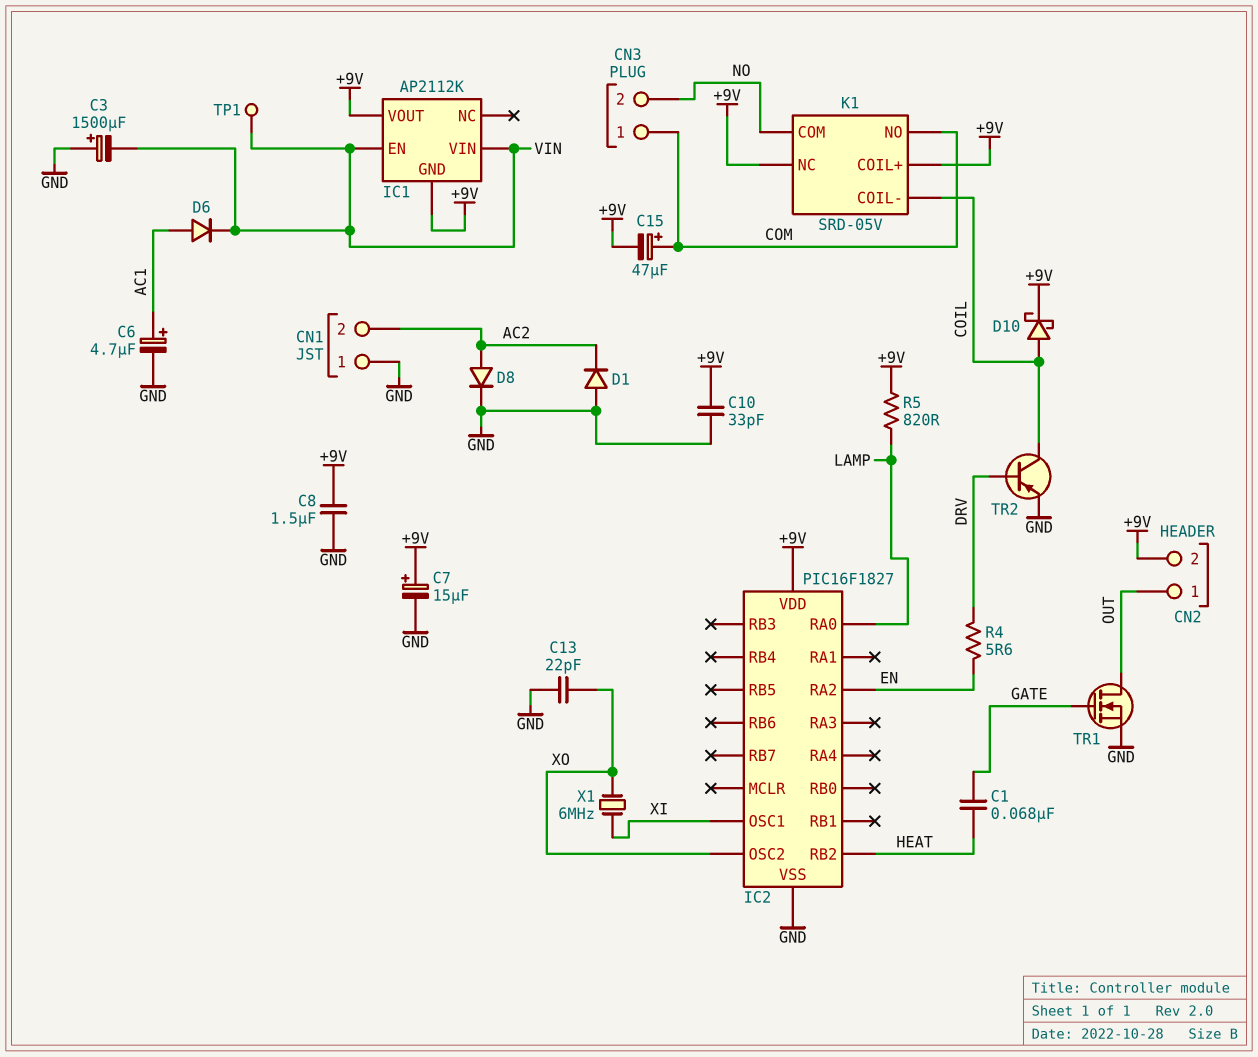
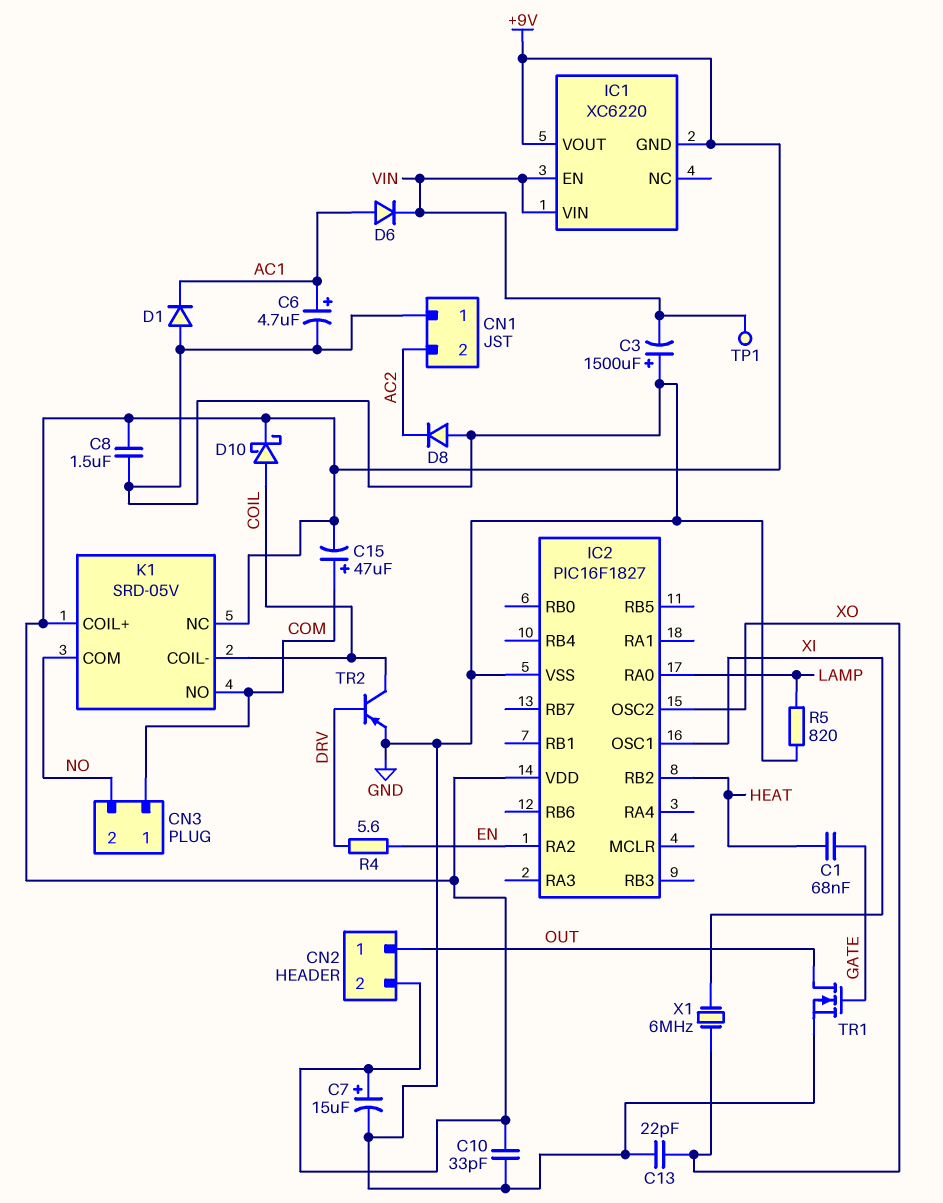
D1: diode (A GND, K AC2) -> diode (A GND, K AC1)
D8: diode (A AC2, K GND) -> diode (A GND, K AC2)
IC1: AP2112K -> XC6220
R5: 820 (+9V, LAMP) -> 820 (GND, LAMP)

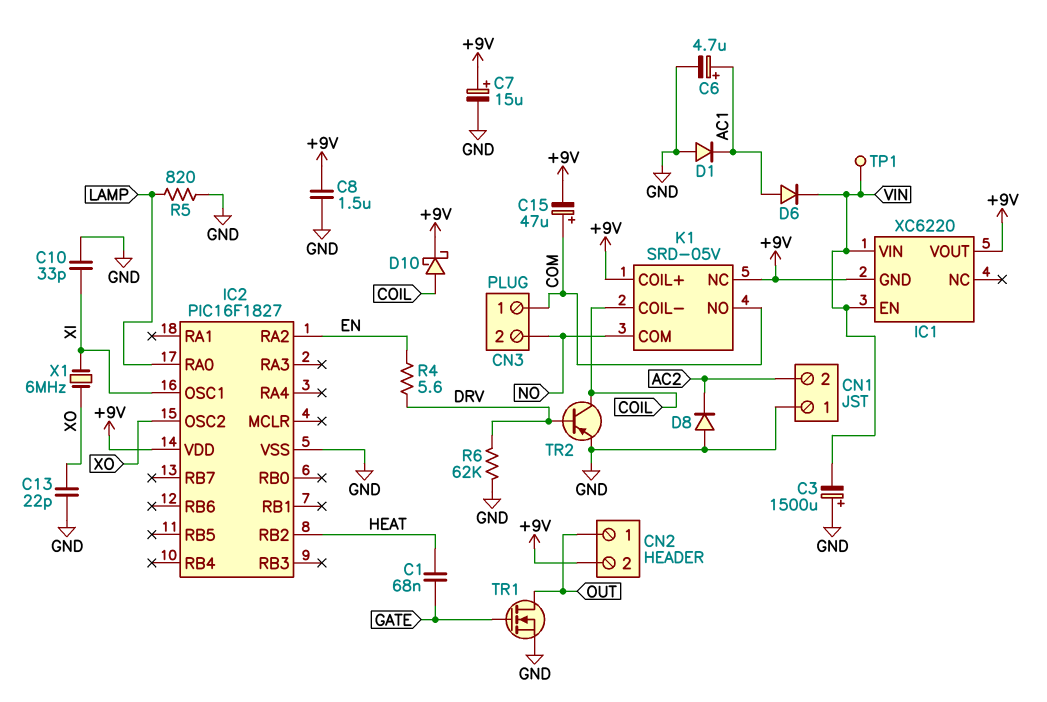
C10: 33pF (+9V, GND) -> 33pF (GND, XI)
R6: none -> 62k (DRV, GND)

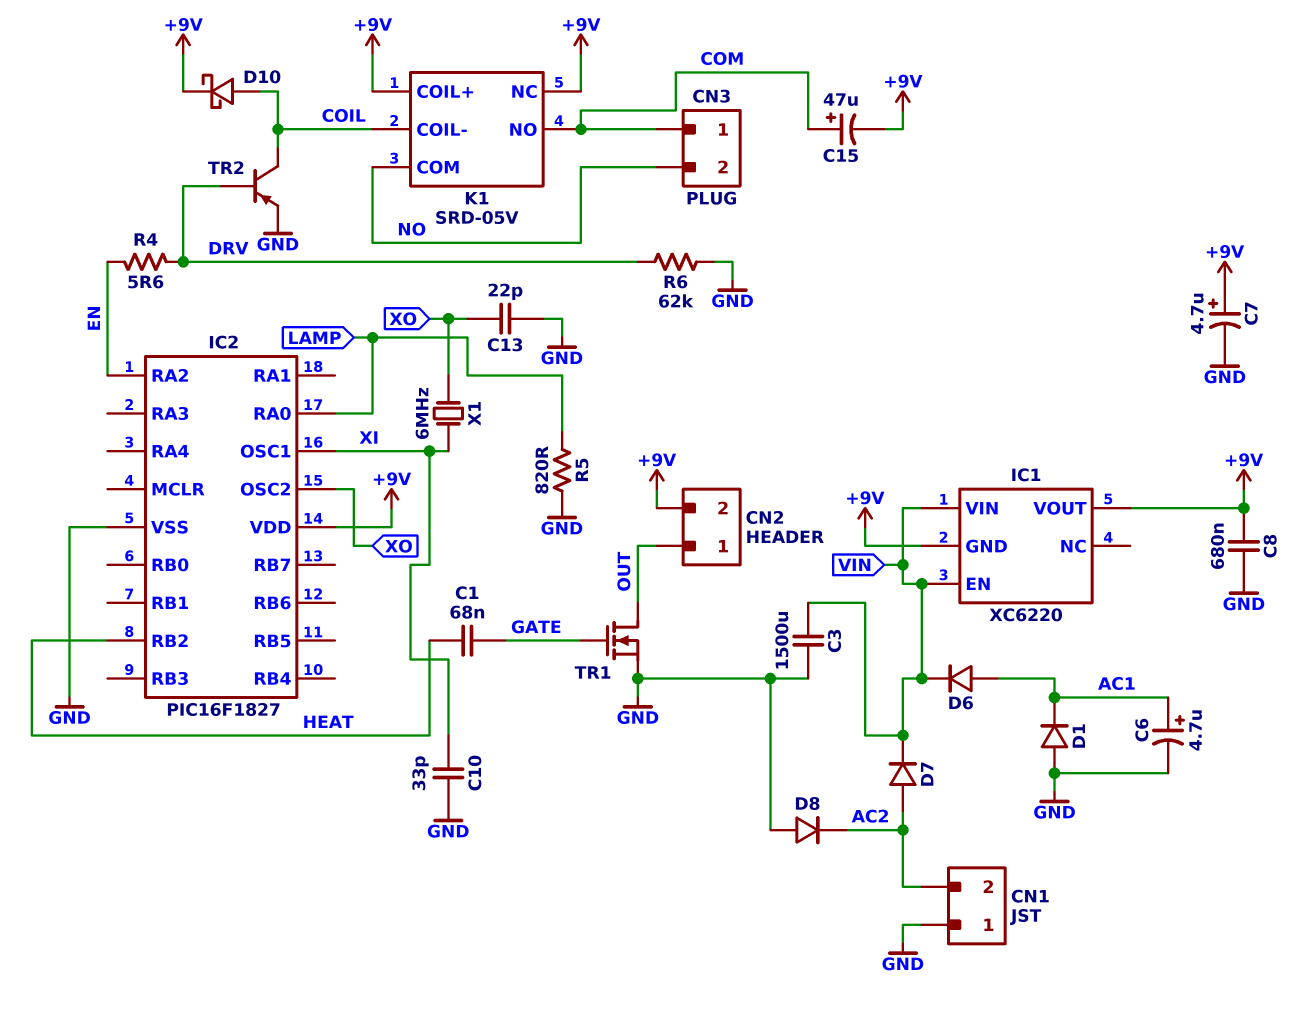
C3: 1500uF (plus GND, minus VIN) -> 1500uF (GND, VIN)
C7: 15uF (plus +9V, minus GND) -> 4.7uF (plus +9V, minus GND)
C8: 1.5uF (+9V, GND) -> 680nF (+9V, GND)
D7: none -> diode (A AC2, K VIN)
TP1: test point (VIN) -> none

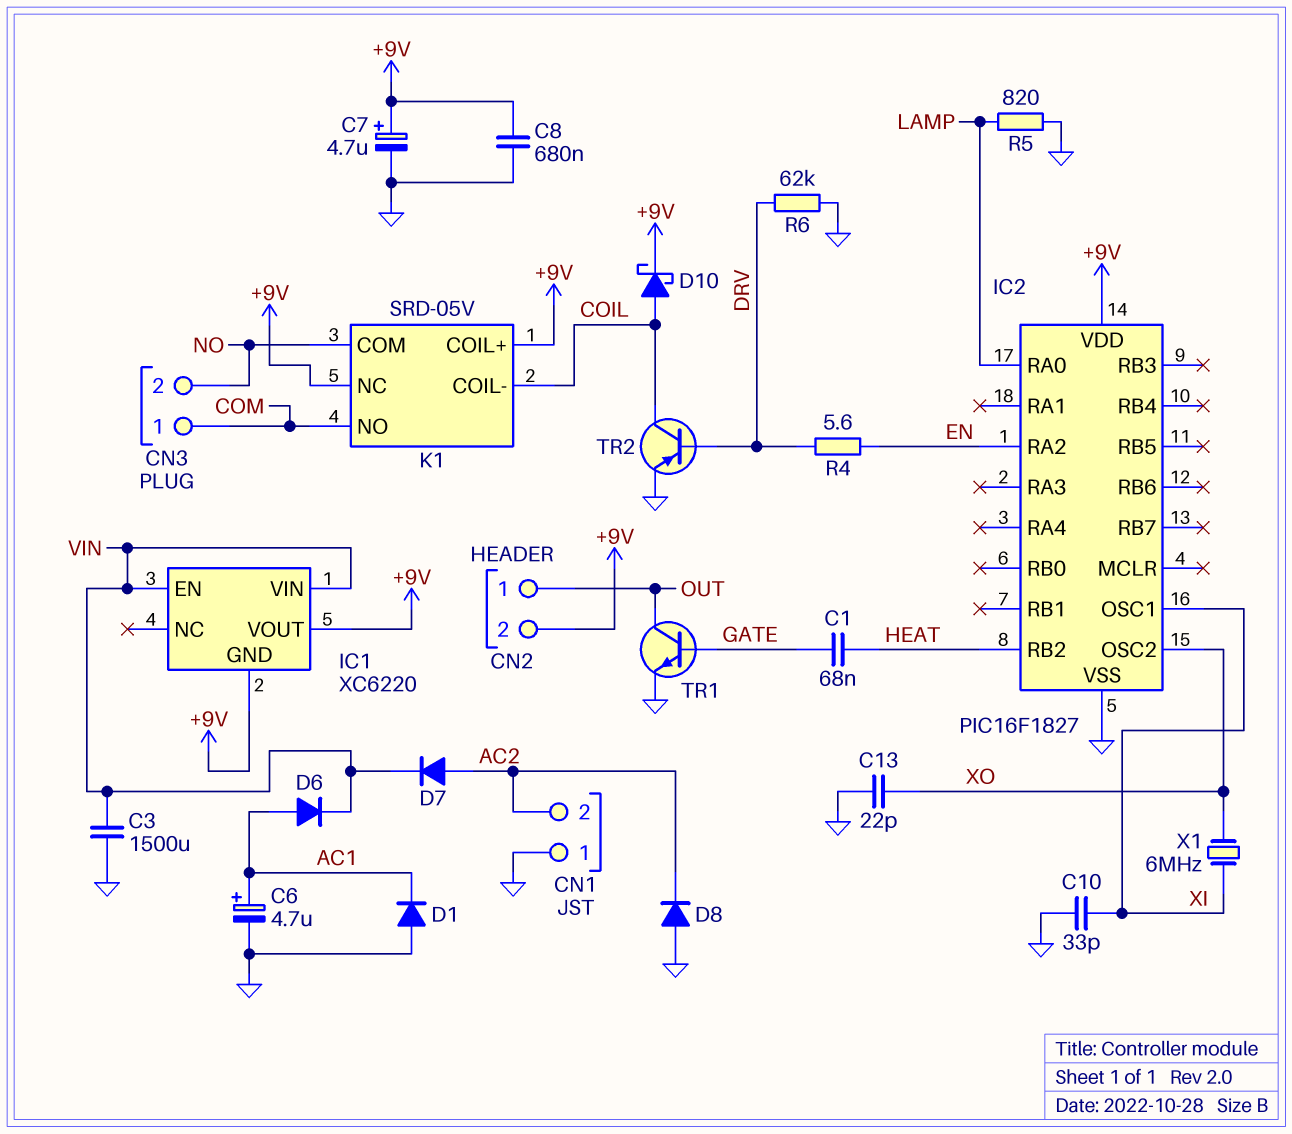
C15: 47uF (plus COM, minus +9V) -> none
TR1: NMOS (G GATE, D OUT, S GND) -> NPN (B GATE, C OUT, E GND)

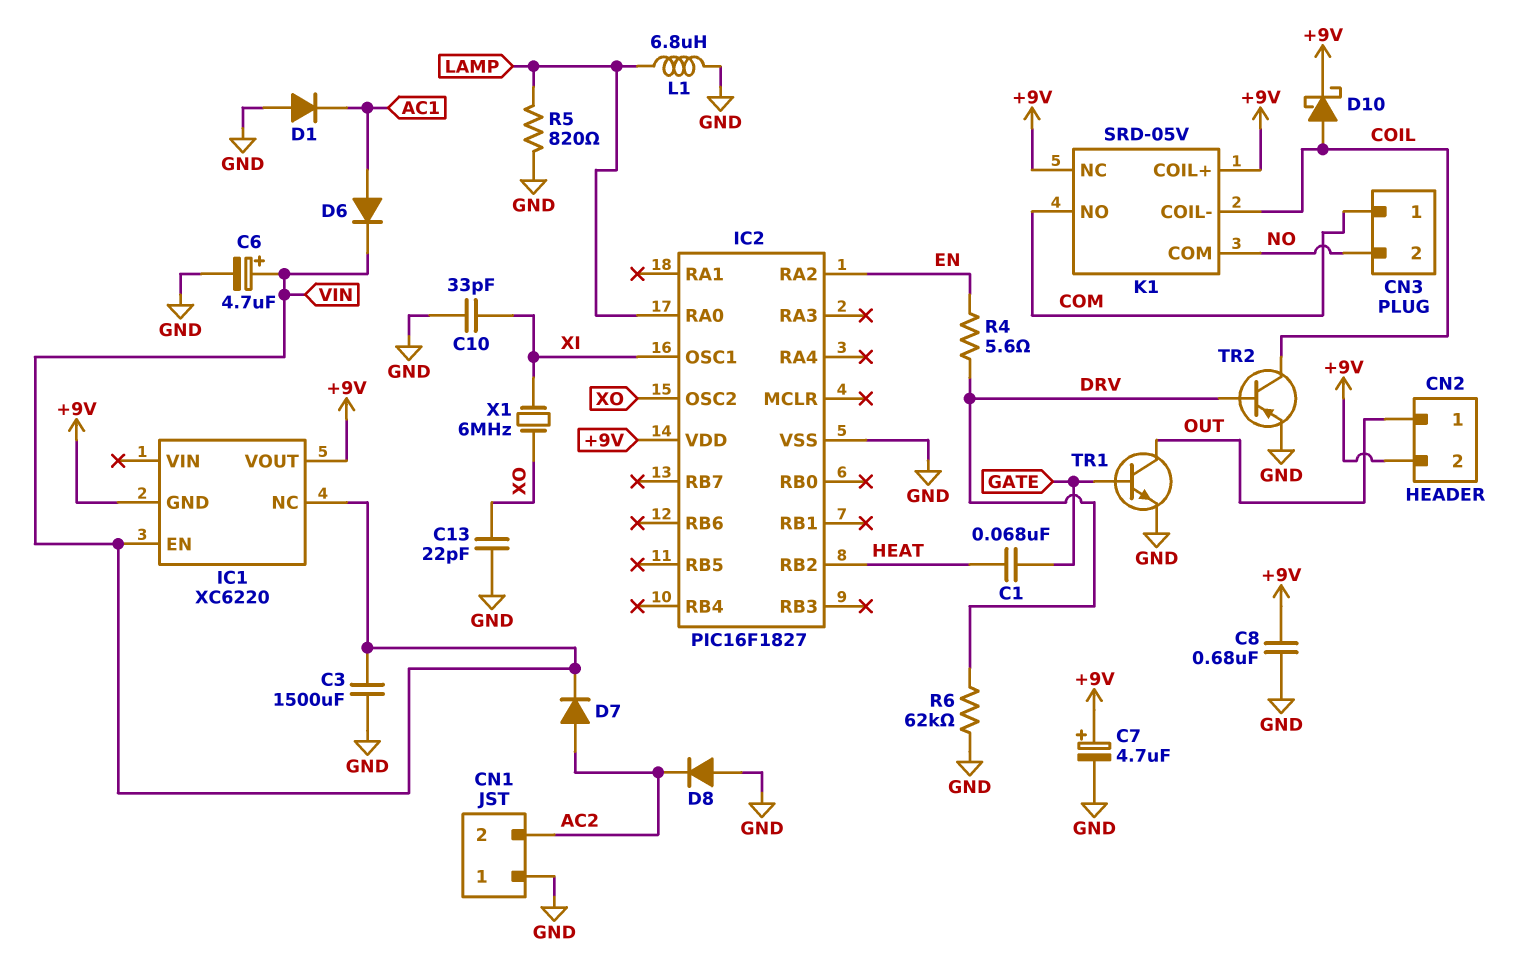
C6: 4.7uF (plus AC1, minus GND) -> 4.7uF (plus VIN, minus GND)
IC1 pin NC: none -> VIN
IC1 pin VIN: VIN -> none
L1: none -> 6.8uH (GND, LAMP)

